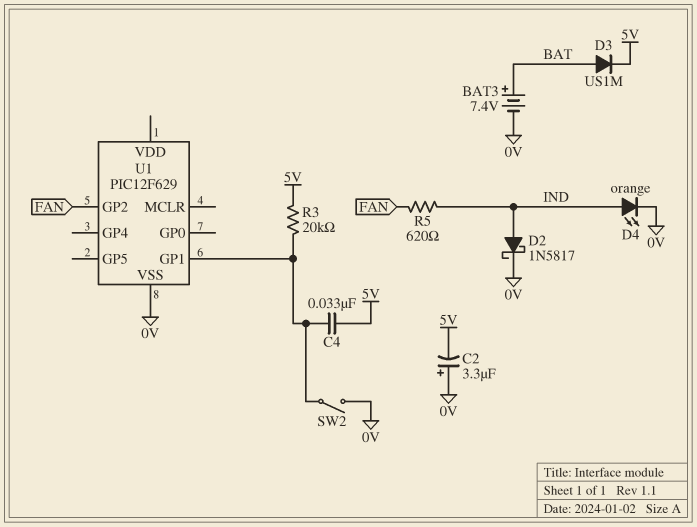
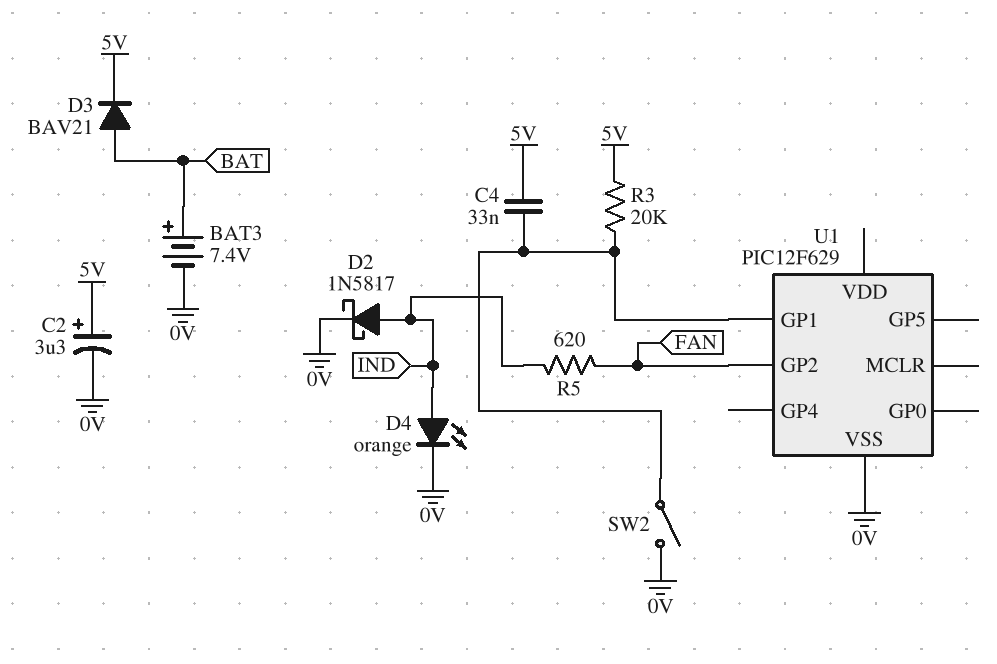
C2: 3.3uF (plus 0V, minus 5V) -> 3.3uF (plus 5V, minus 0V)
D3: diode US1M (A BAT, K 5V) -> diode BAV21 (A BAT, K 5V)

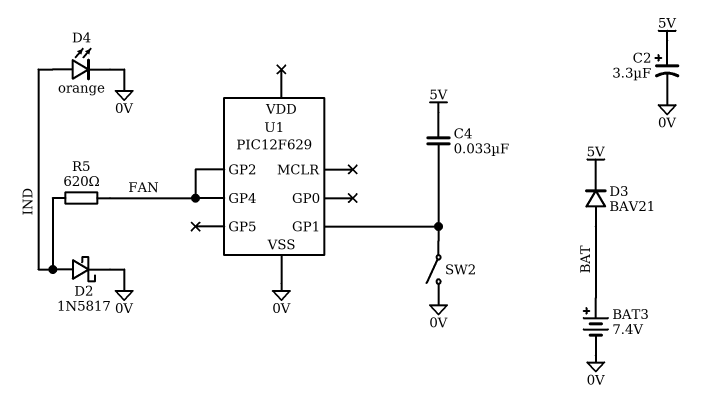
R3: 20k (5V, U1/GP1) -> none
U1 pin GP4: none -> FAN

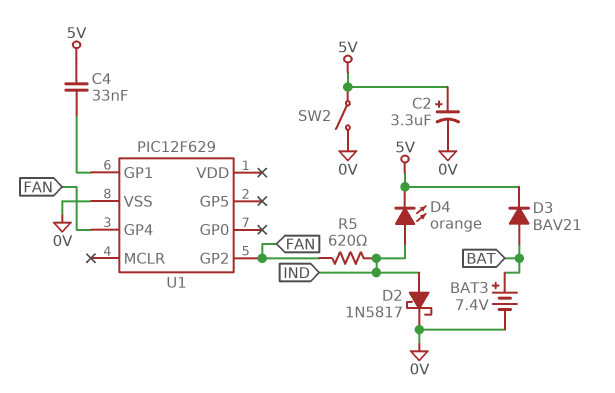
D4: LED orange (A IND, K 0V) -> LED orange (A IND, K 5V)
SW2: switch (0V, U1/GP1) -> switch (0V, 5V)

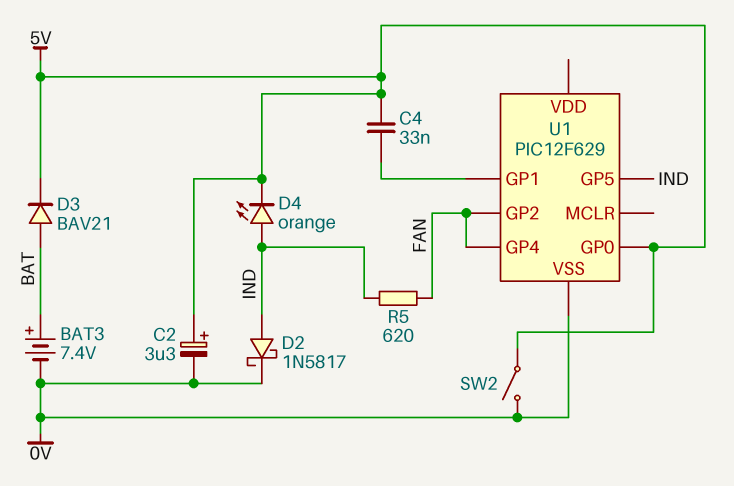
U1 pin GP0: none -> 5V
U1 pin GP5: none -> IND

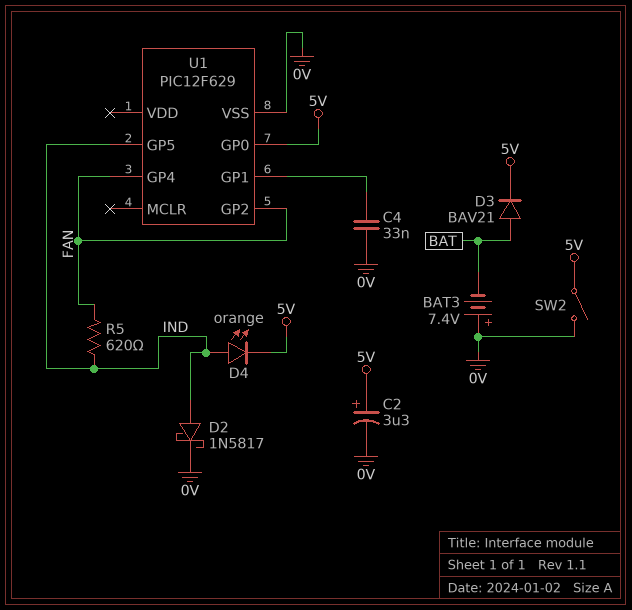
BAT3: 7.4V (plus BAT, minus 0V) -> 7.4V (plus 0V, minus BAT)
C4: 33nF (5V, U1/GP1) -> 33nF (0V, U1/GP1)

